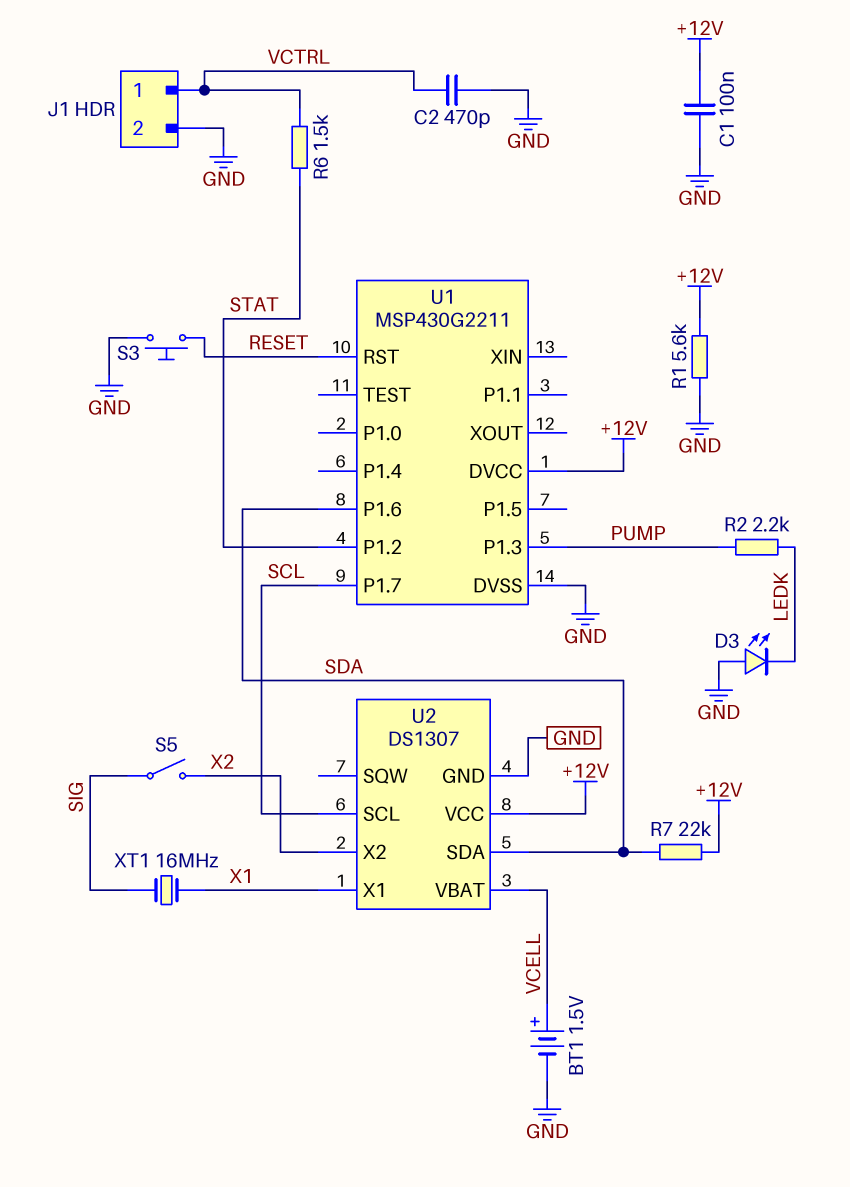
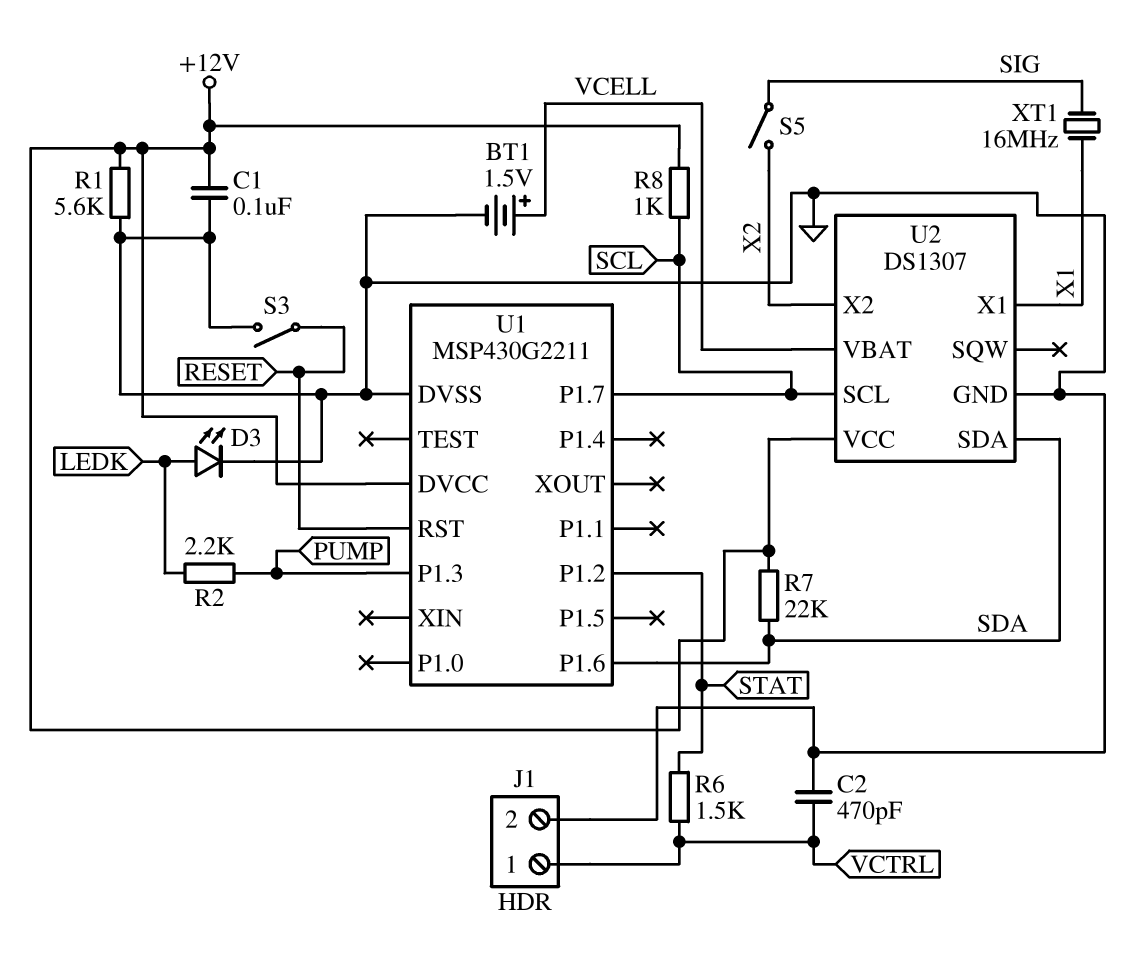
D3: LED (A GND, K LEDK) -> LED (A LEDK, K GND)
R8: none -> 1k (+12V, SCL)
S3: button (GND, RESET) -> switch (GND, RESET)

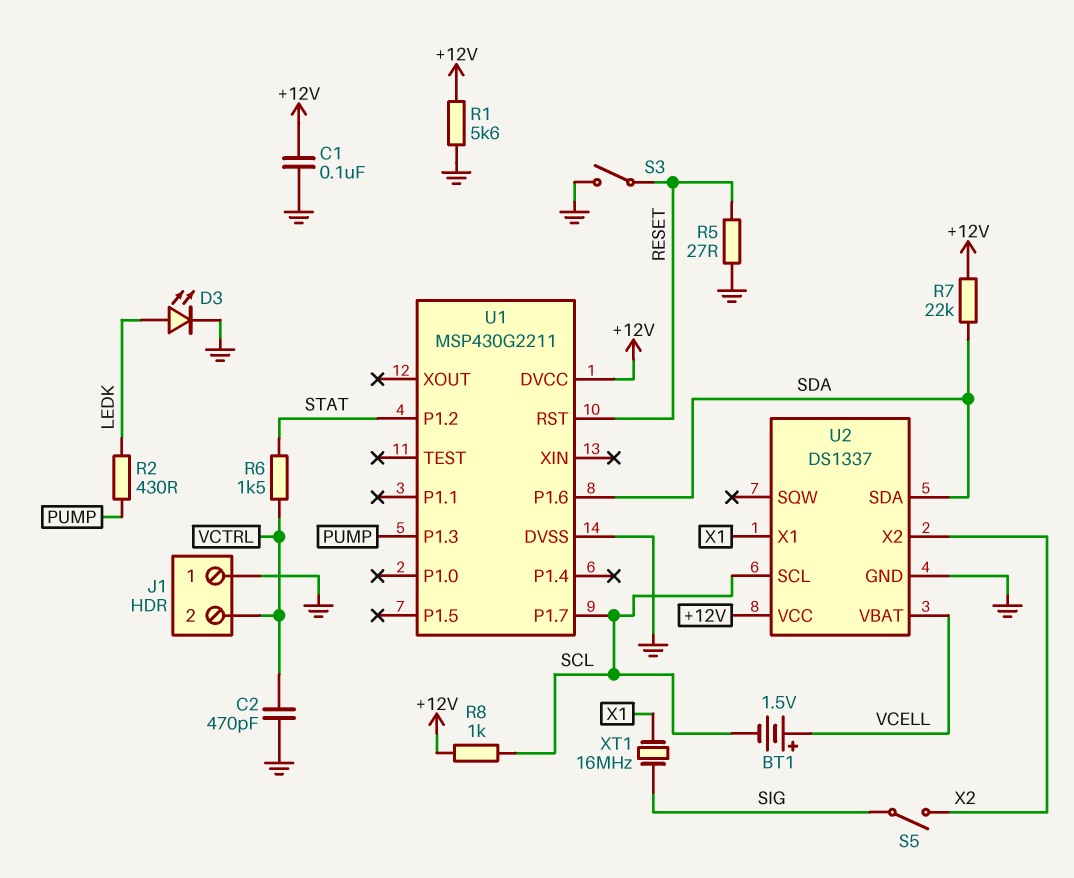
BT1: 1.5V (plus VCELL, minus GND) -> 1.5V (plus VCELL, minus SCL)
J1 pin 1: VCTRL -> GND
J1 pin 2: GND -> VCTRL
R2: 2.2k (LEDK, PUMP) -> 430 (LEDK, PUMP)
R5: none -> 27 (GND, RESET)
U2: DS1307 -> DS1337

